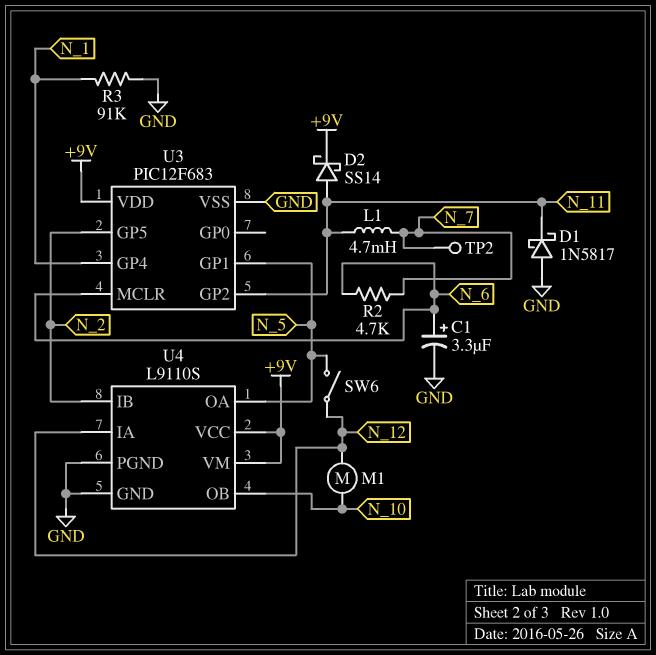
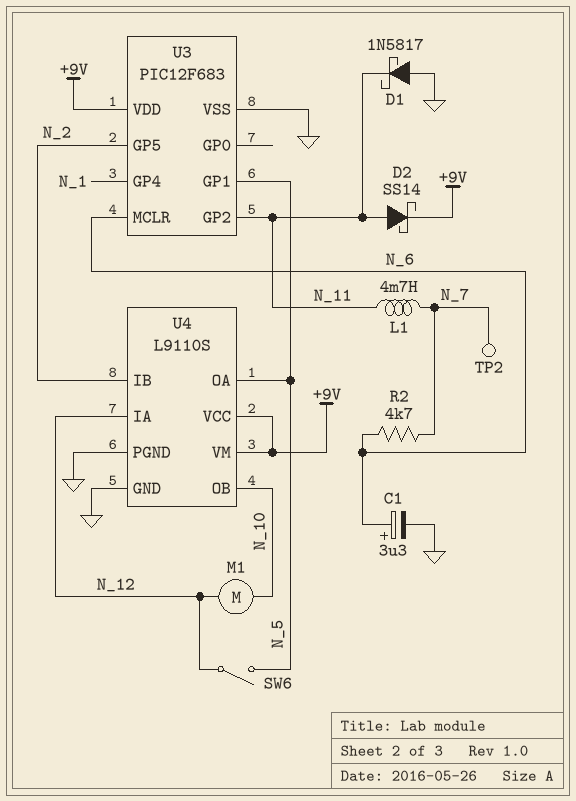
R3: 91k (GND, N_1) -> none

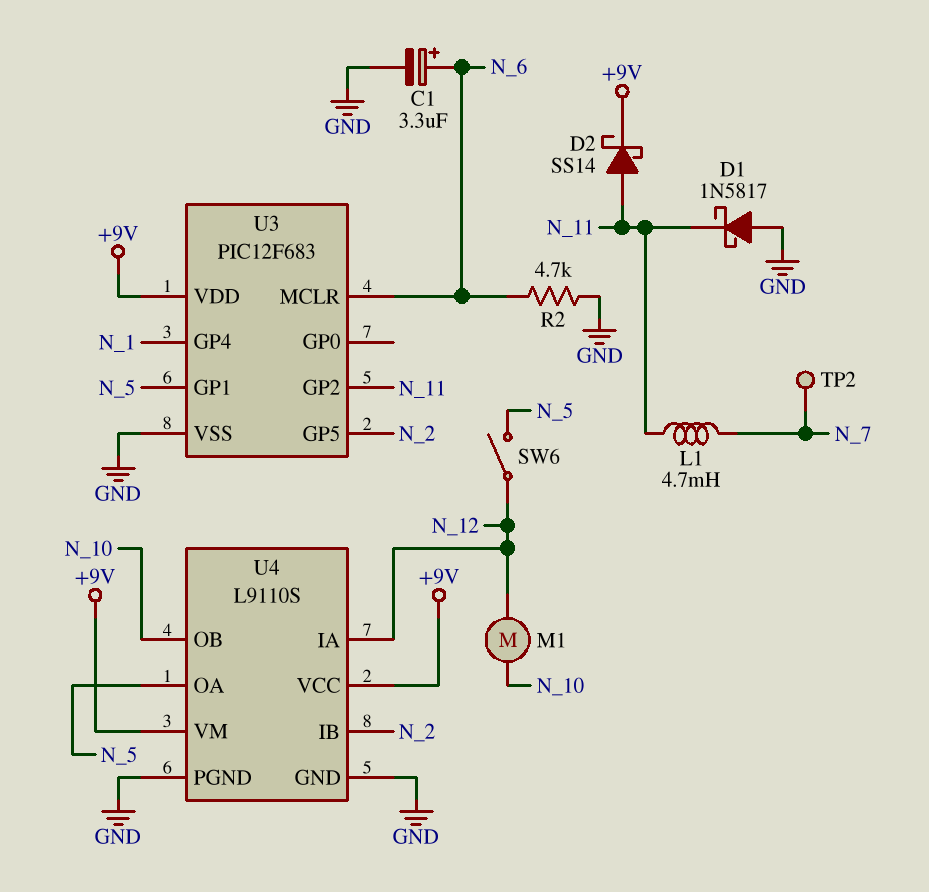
R2: 4.7k (N_6, N_7) -> 4.7k (GND, N_6)

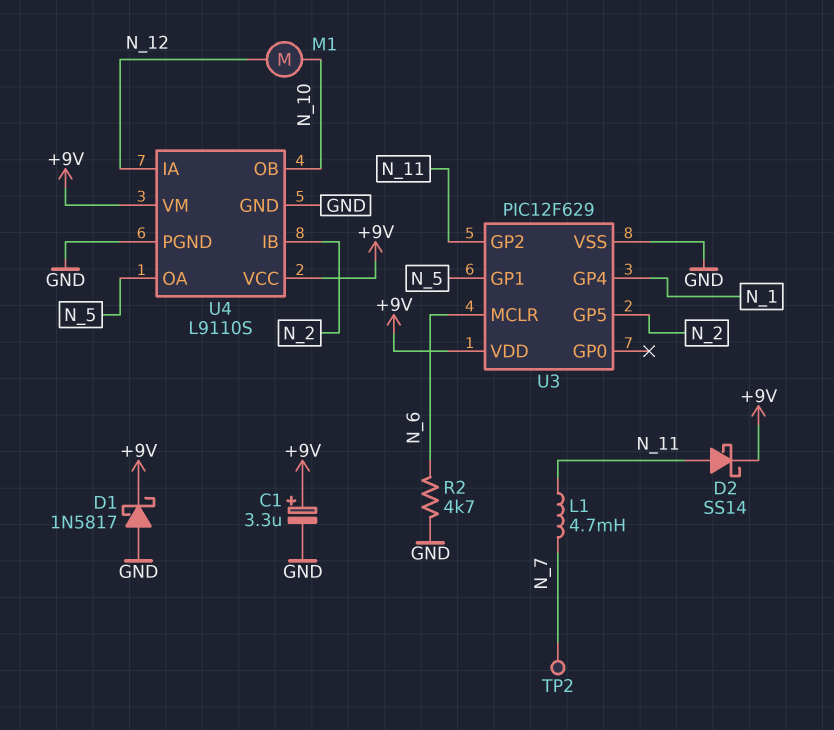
C1: 3.3uF (plus N_6, minus GND) -> 3.3uF (plus +9V, minus GND)
D1: schottky 1N5817 (A GND, K N_11) -> schottky 1N5817 (A GND, K +9V)
SW6: switch (N_5, N_12) -> none
U3: PIC12F683 -> PIC12F629

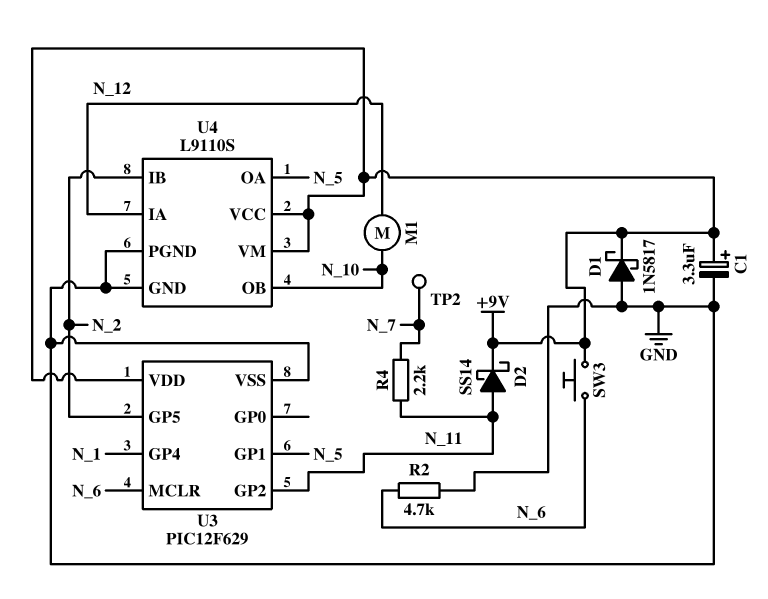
L1: 4.7mH (N_7, N_11) -> none
R4: none -> 2.2k (N_7, N_11)
SW3: none -> button (+9V, N_6)

